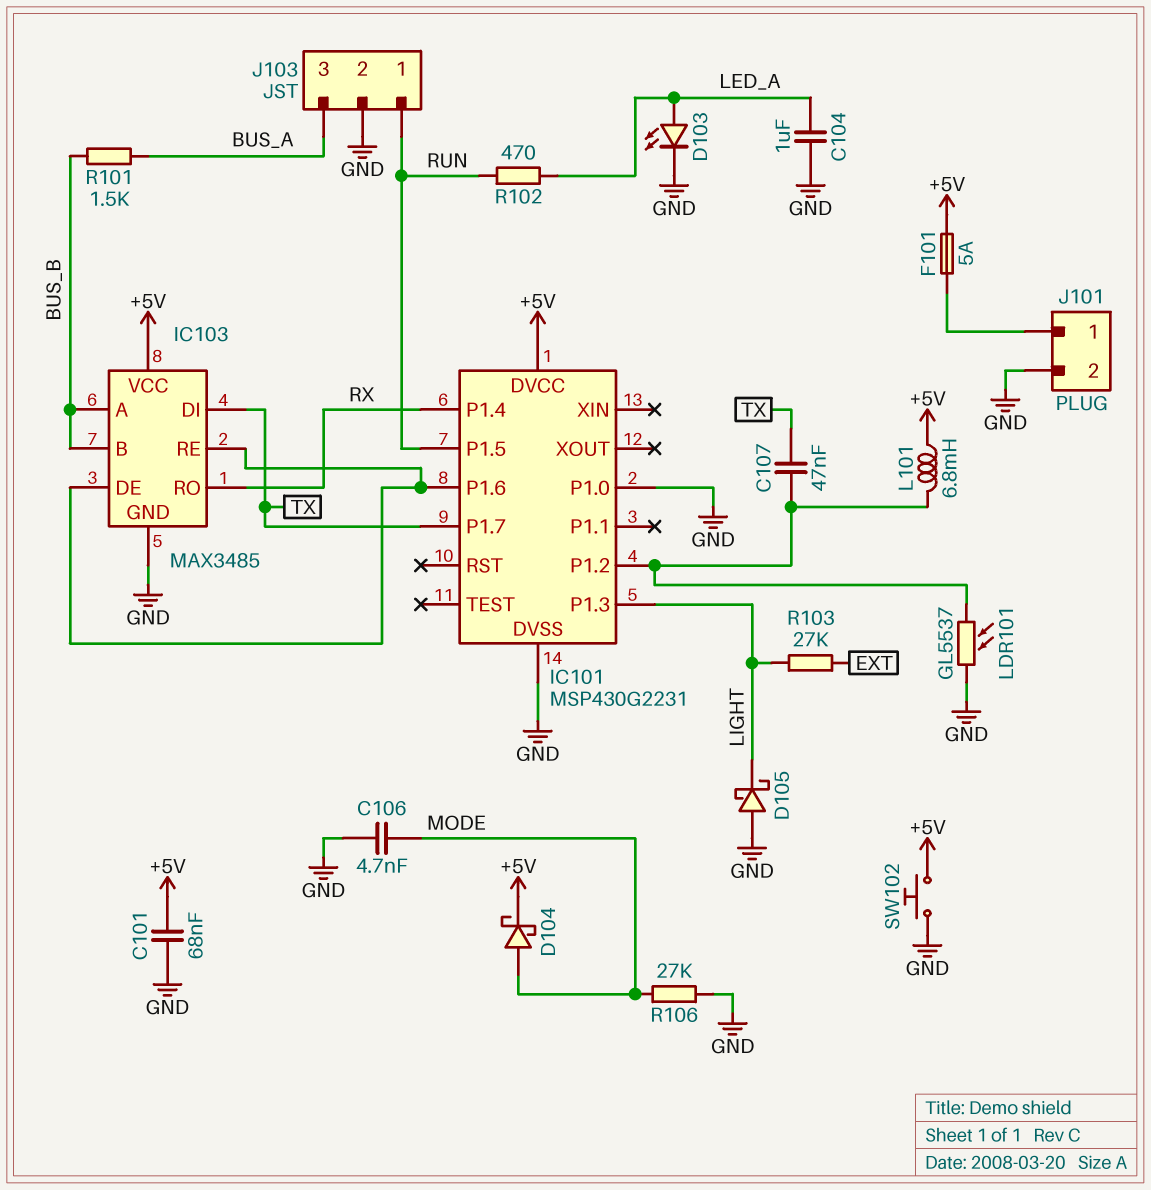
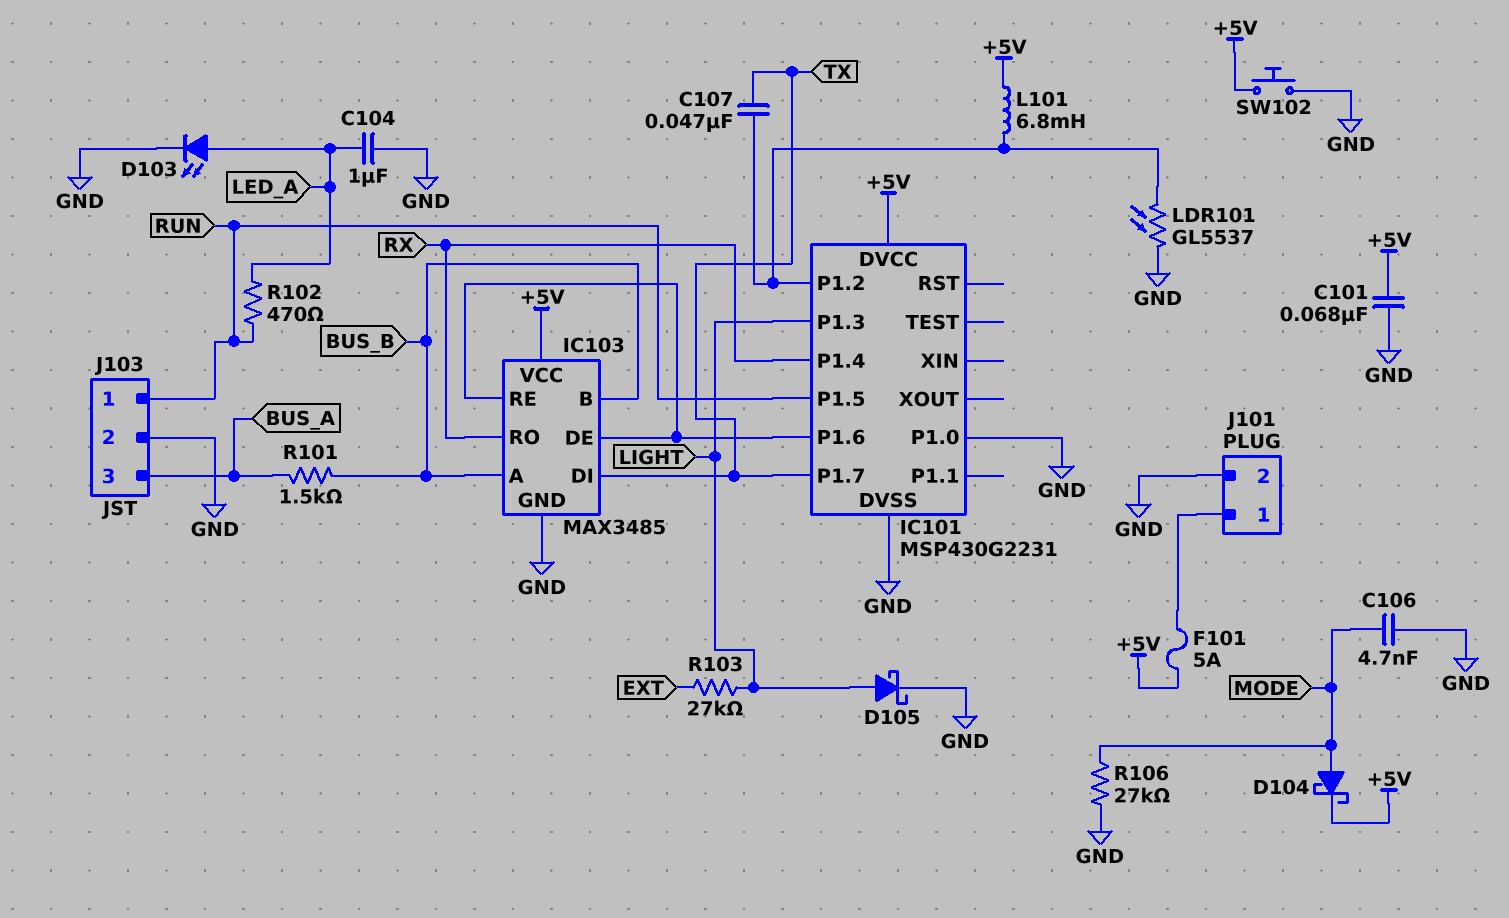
D105: schottky (A GND, K LIGHT) -> schottky (A LIGHT, K GND)

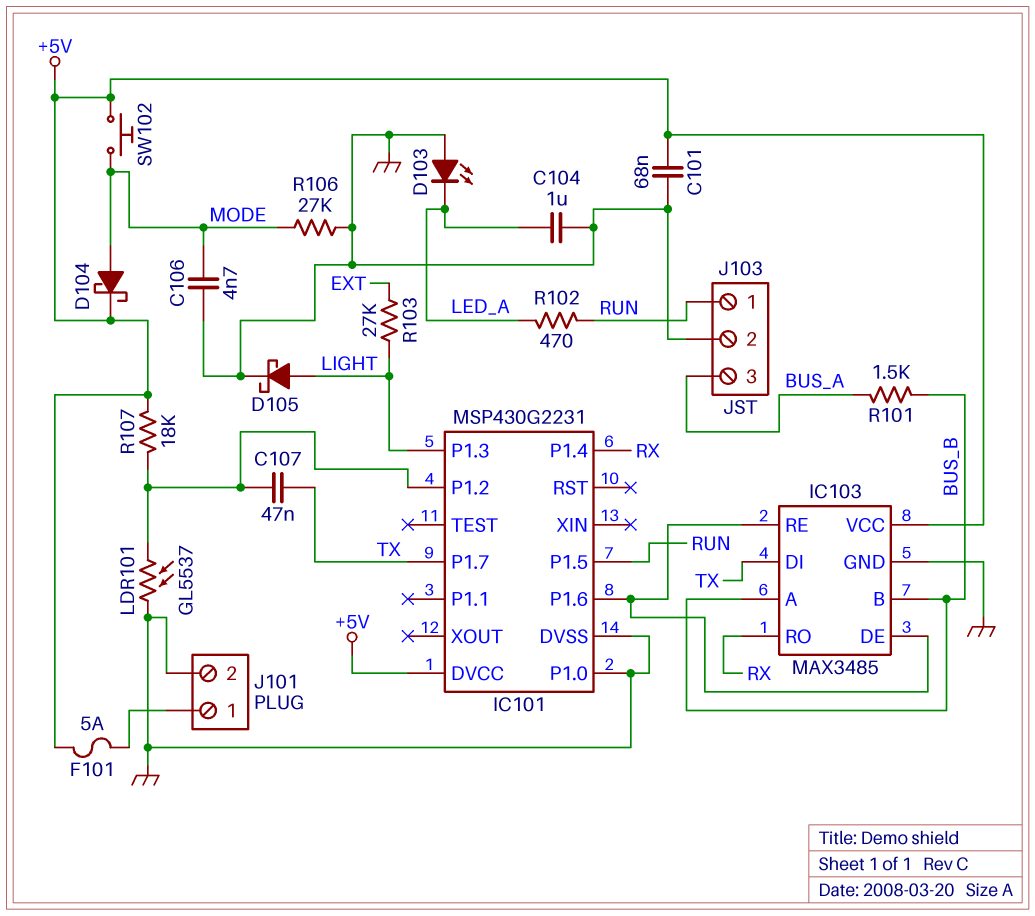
D103: LED (A LED_A, K GND) -> LED (A GND, K LED_A)
L101: 6.8mH (+5V, IC101/P1.2) -> none
R107: none -> 18k (+5V, IC101/P1.2)
SW102: button (+5V, GND) -> button (+5V, MODE)

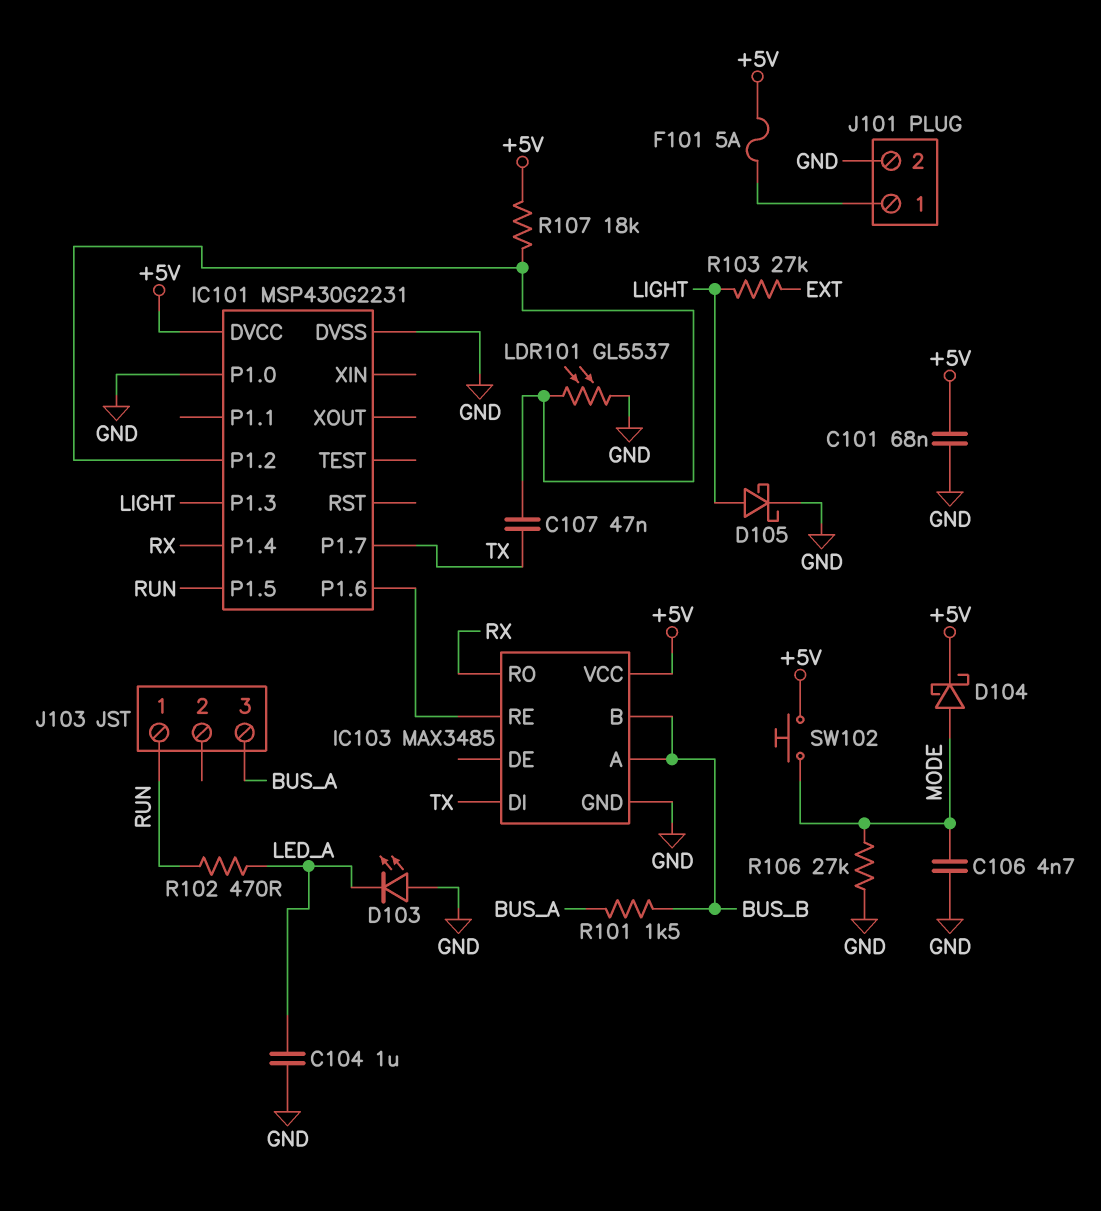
IC103 pin DE: IC101/P1.6 -> none
J103 pin 2: GND -> none

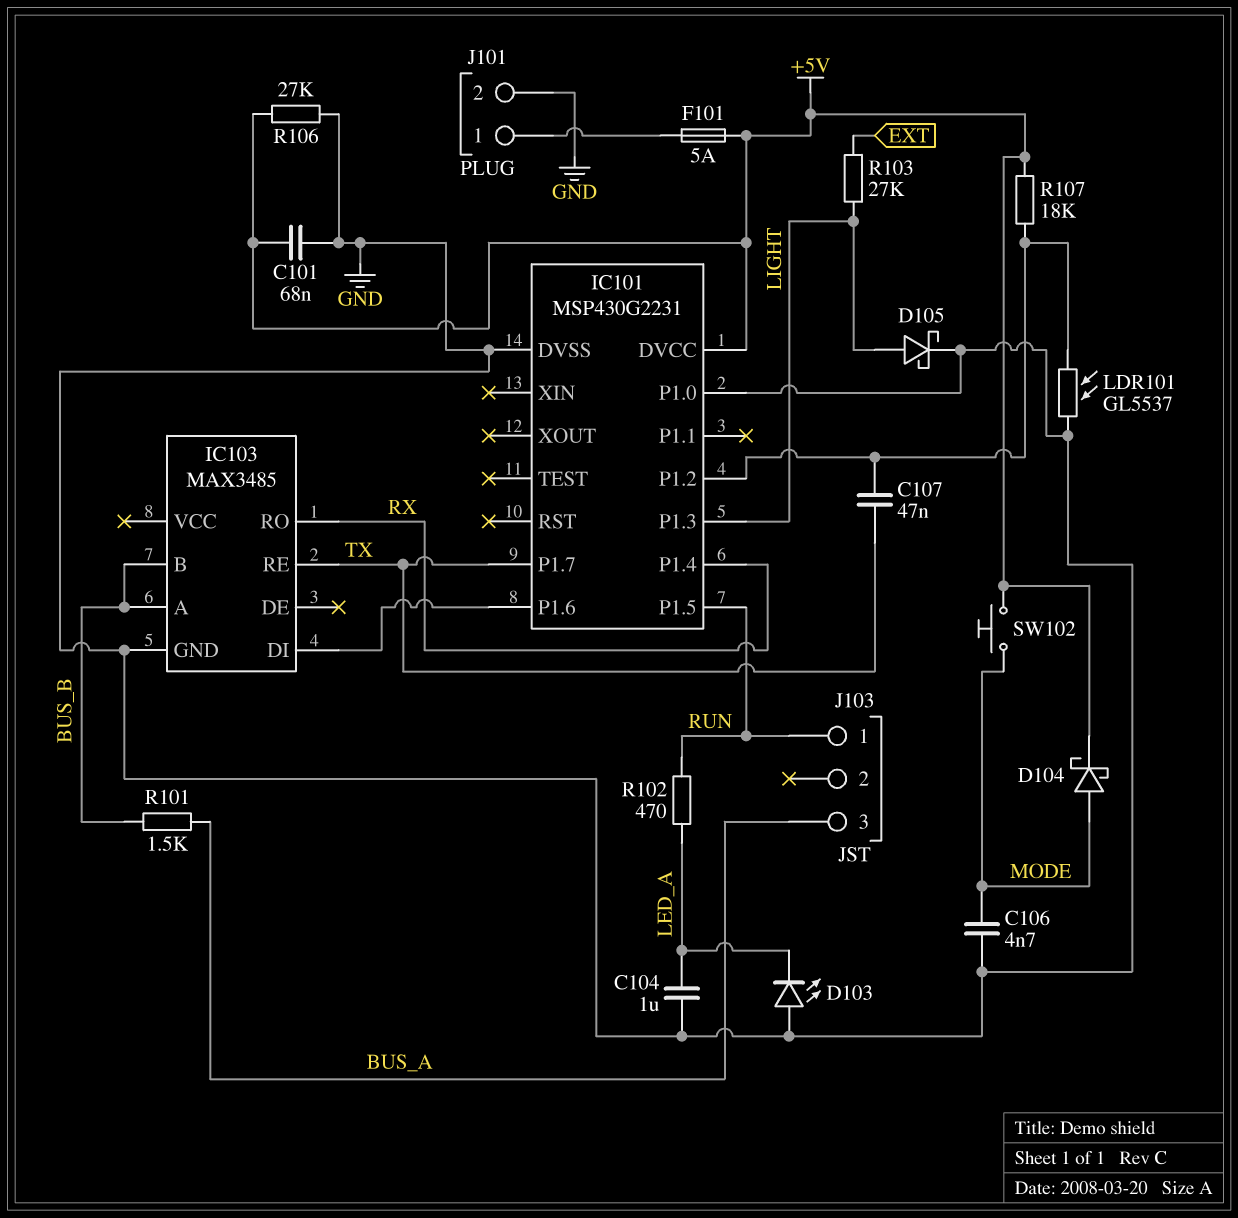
IC103 pin DI: TX -> IC101/P1.6
IC103 pin RE: IC101/P1.6 -> TX
IC103 pin VCC: +5V -> none
R106: 27k (GND, MODE) -> 27k (+5V, GND)

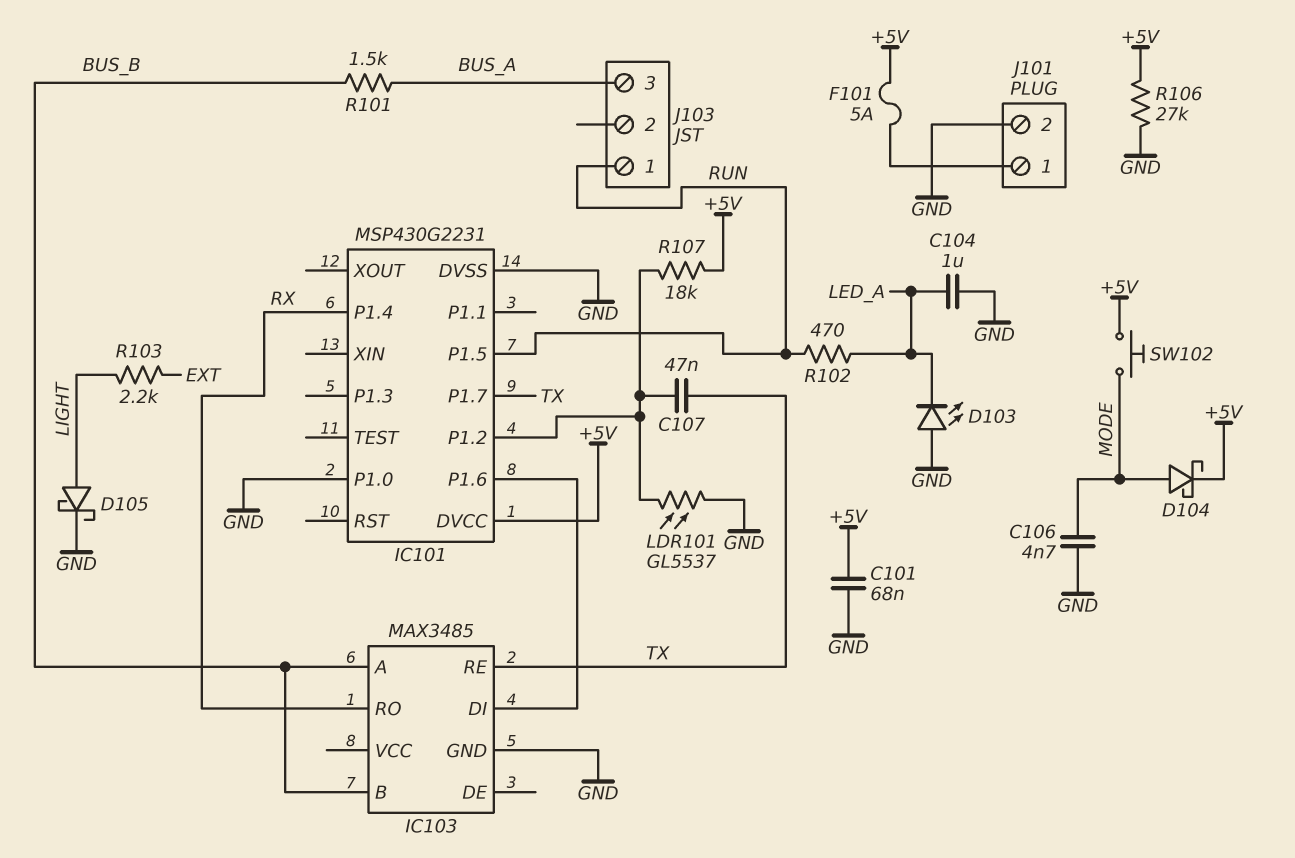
IC101 pin P1.3: LIGHT -> none
R103: 27k (EXT, LIGHT) -> 2.2k (EXT, LIGHT)

